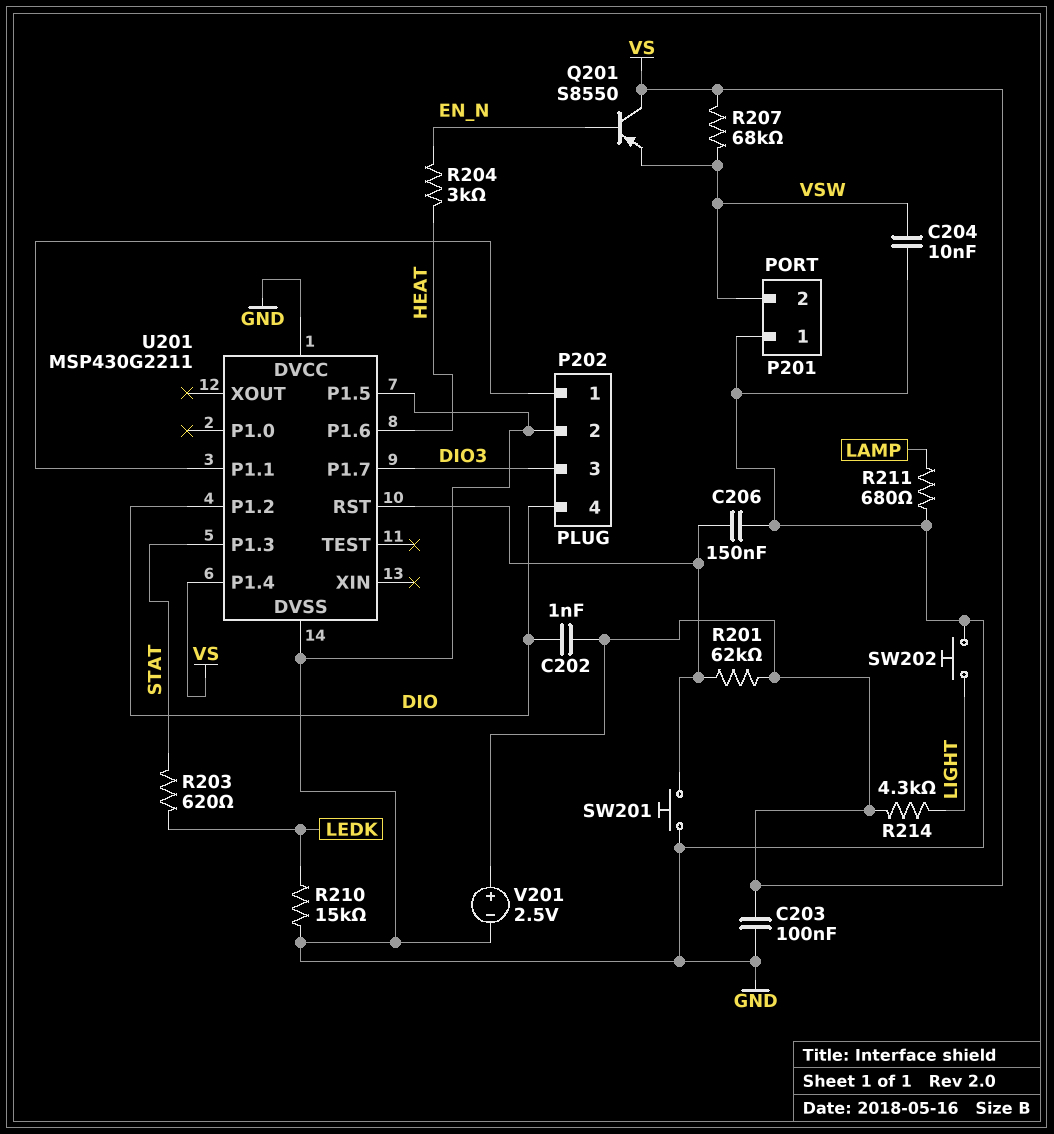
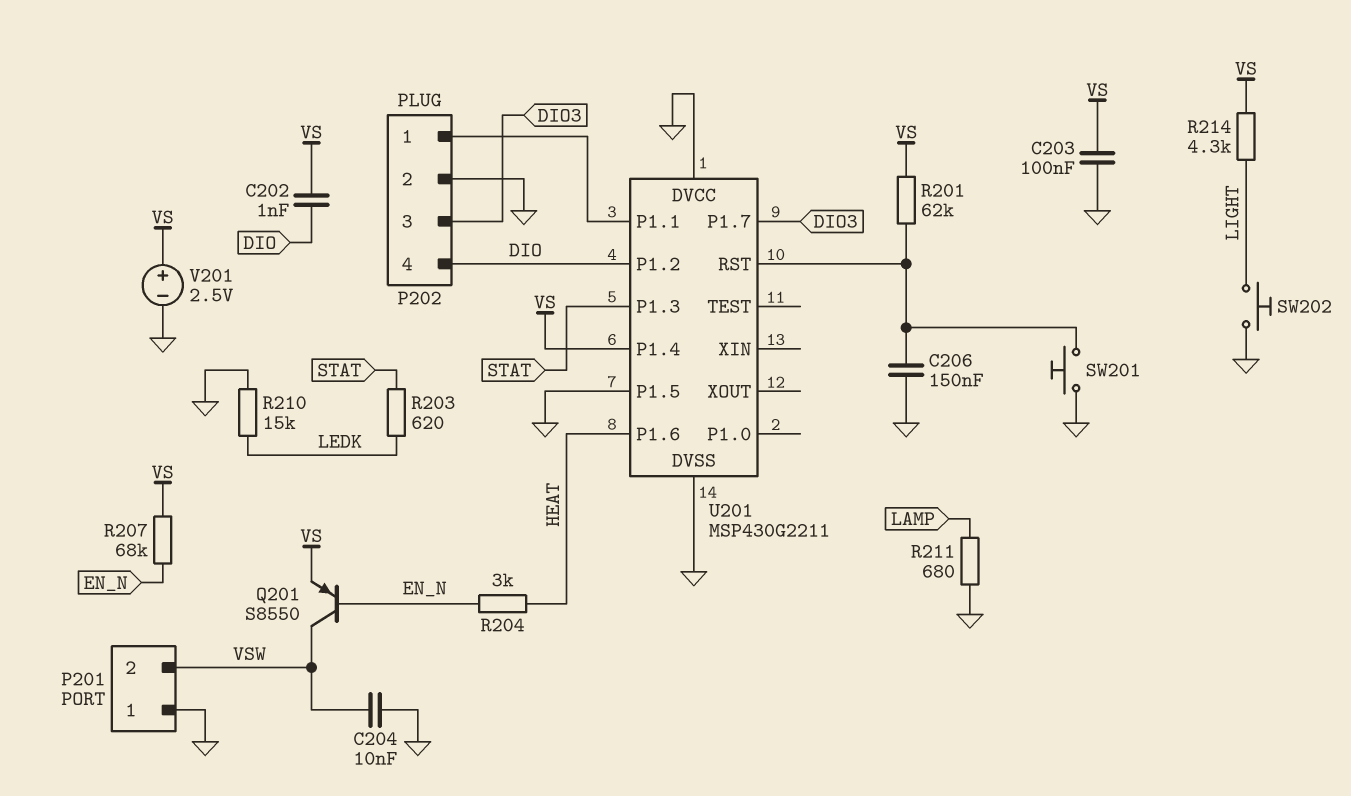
Q201: PNP S8550 (B EN_N, C VS, E VSW) -> PNP S8550 (B EN_N, C VSW, E VS)
R207: 68k (VS, VSW) -> 68k (EN_N, VS)

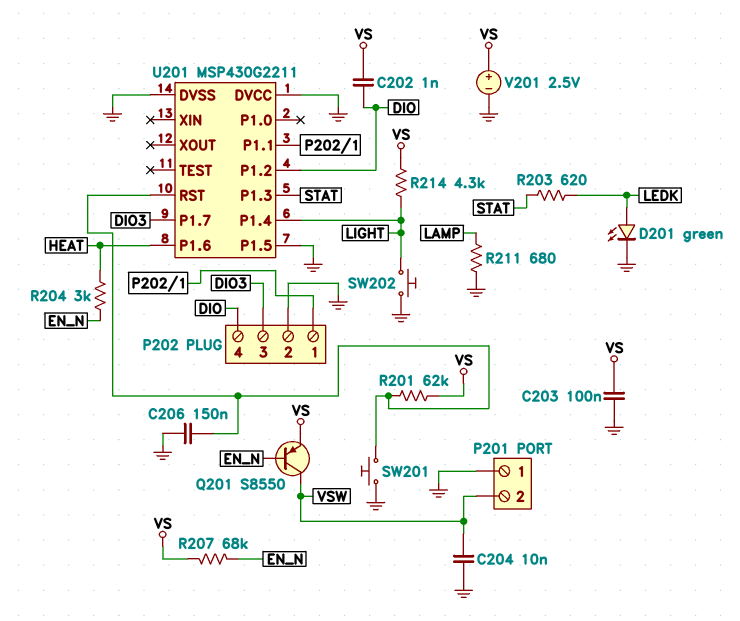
D201: none -> LED green (A LEDK, K GND)
R210: 15k (GND, LEDK) -> none
U201 pin P1.4: VS -> LIGHT

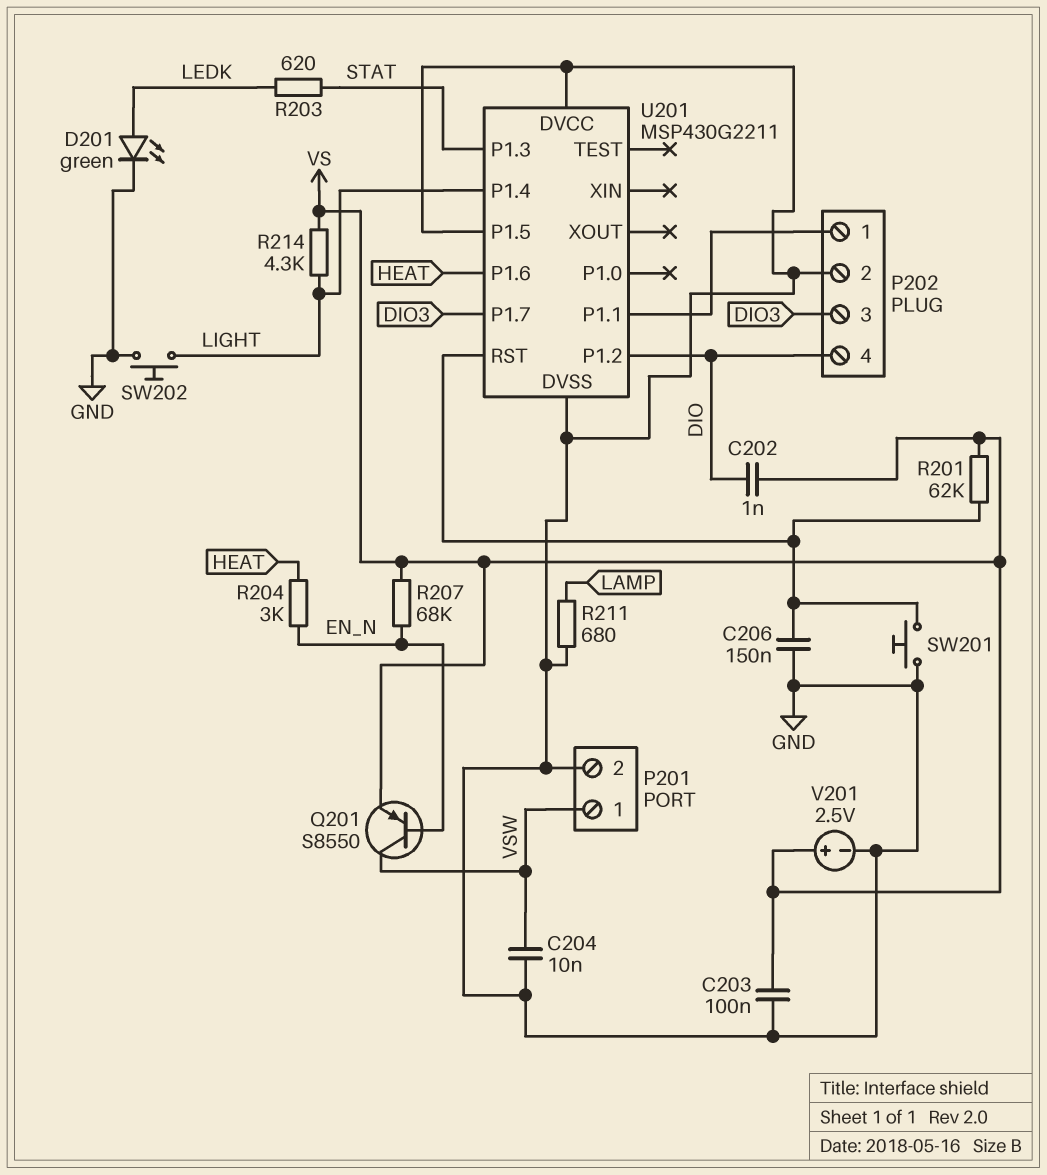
P201 pin 1: GND -> VSW
P201 pin 2: VSW -> GND

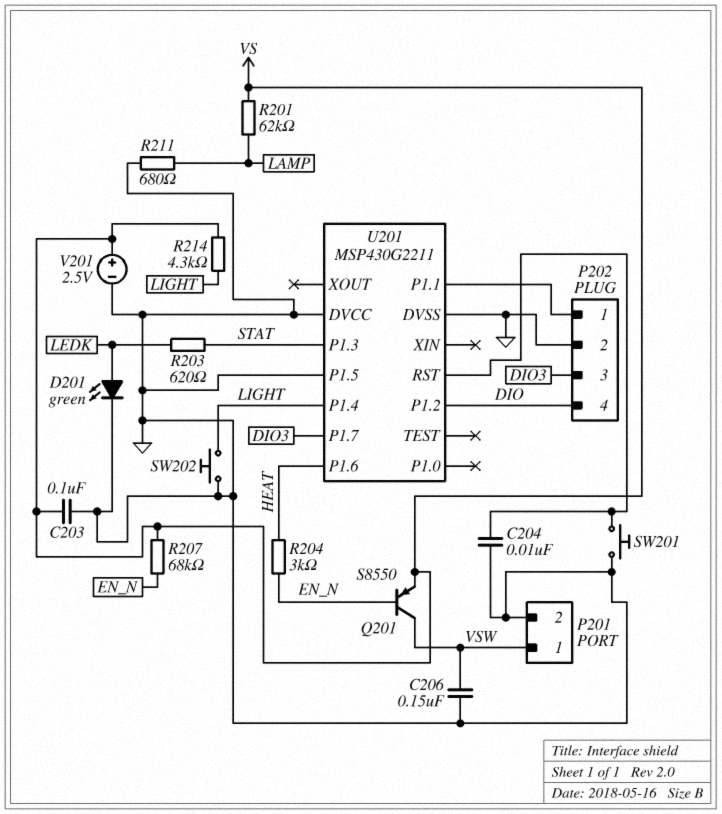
C202: 1nF (DIO, VS) -> none
C204: 10nF (GND, VSW) -> 10nF (GND, U201/RST)
C206: 150nF (GND, U201/RST) -> 150nF (GND, VSW)
R201: 62k (U201/RST, VS) -> 62k (LAMP, VS)

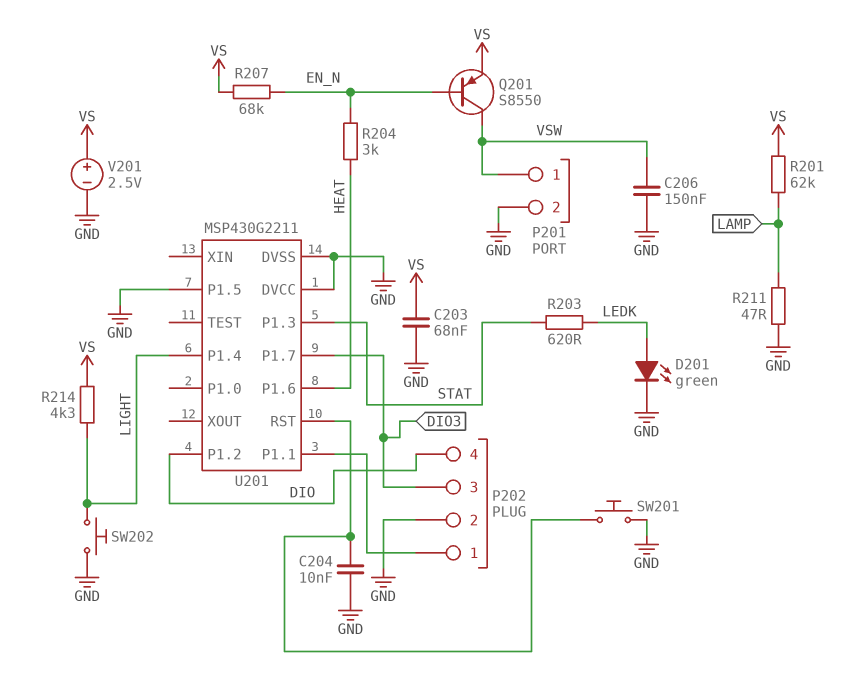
C203: 100nF (GND, VS) -> 68nF (GND, VS)
R211: 680 (GND, LAMP) -> 47 (GND, LAMP)

